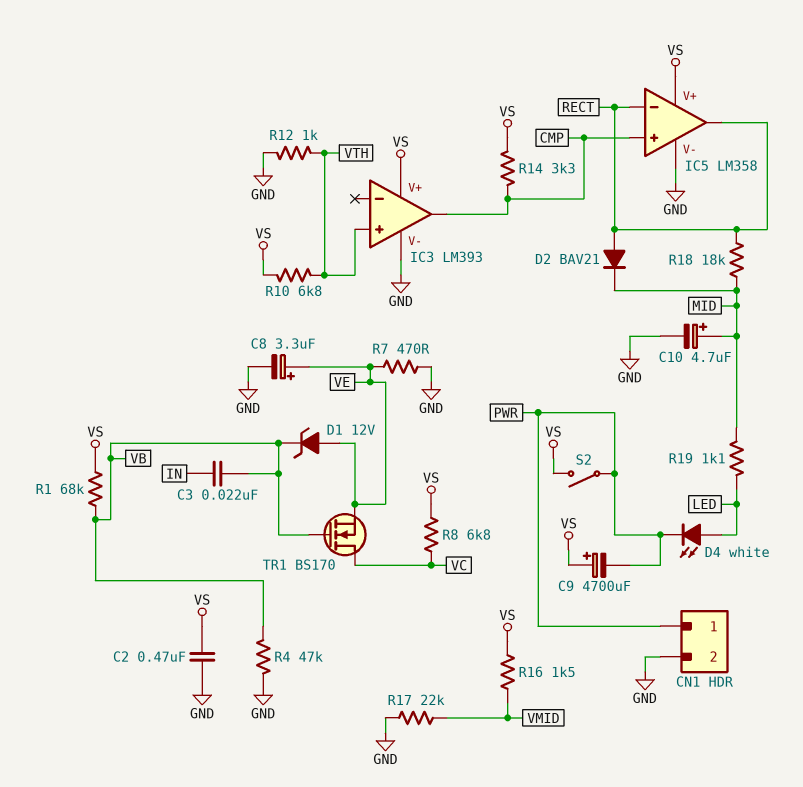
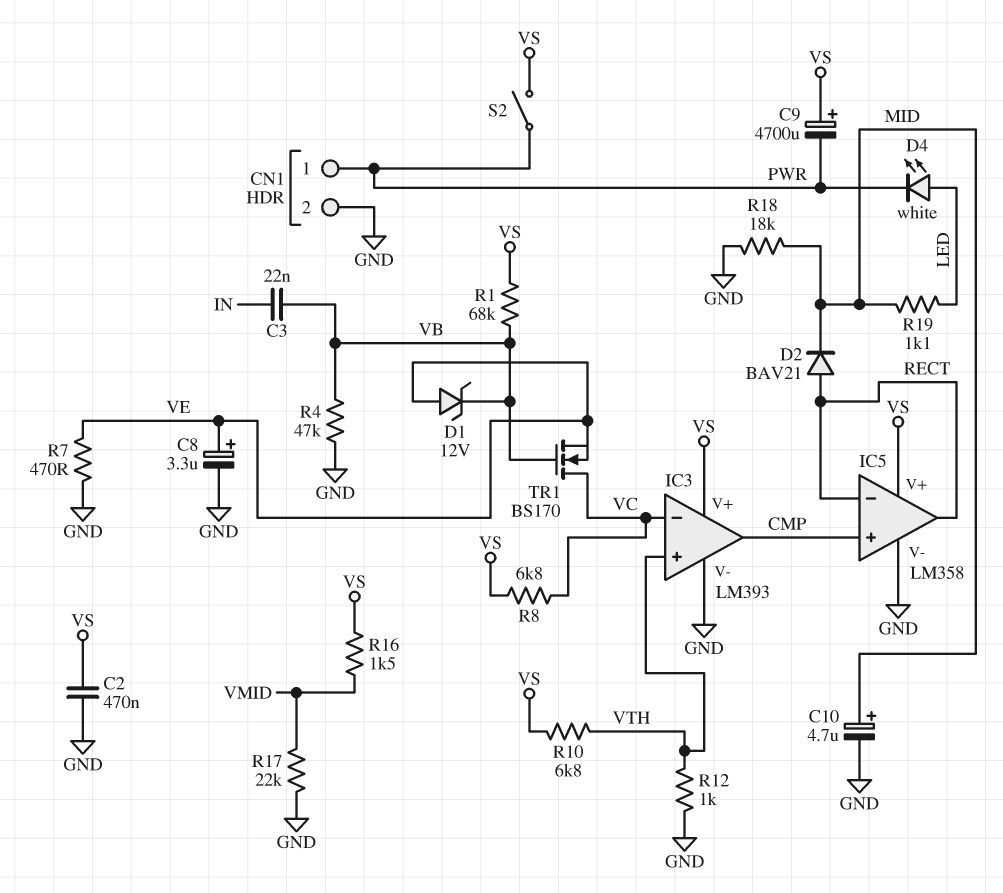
IC3 pin in-: none -> VC
R14: 3.3k (CMP, VS) -> none
R18: 18k (MID, RECT) -> 18k (GND, MID)

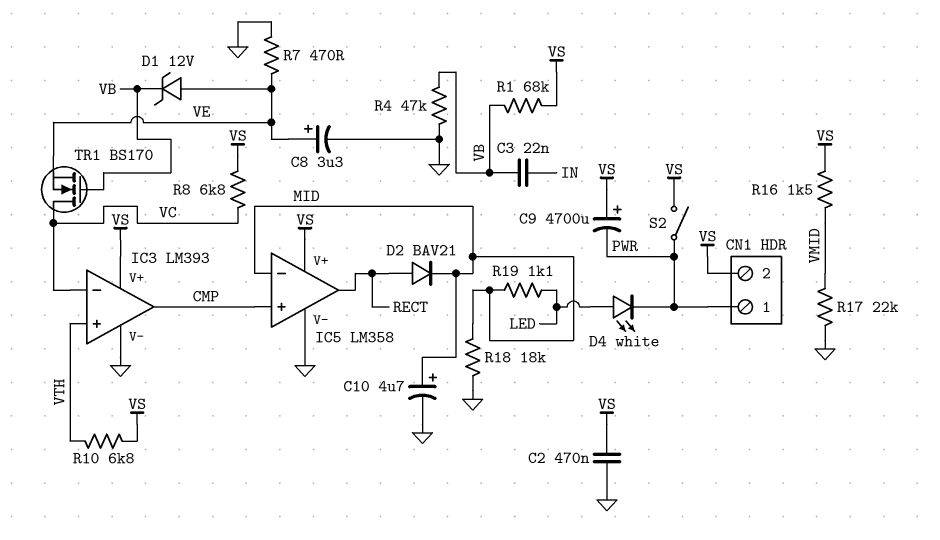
CN1 pin 2: GND -> VS
IC5 pin in-: RECT -> MID
R12: 1k (GND, VTH) -> none

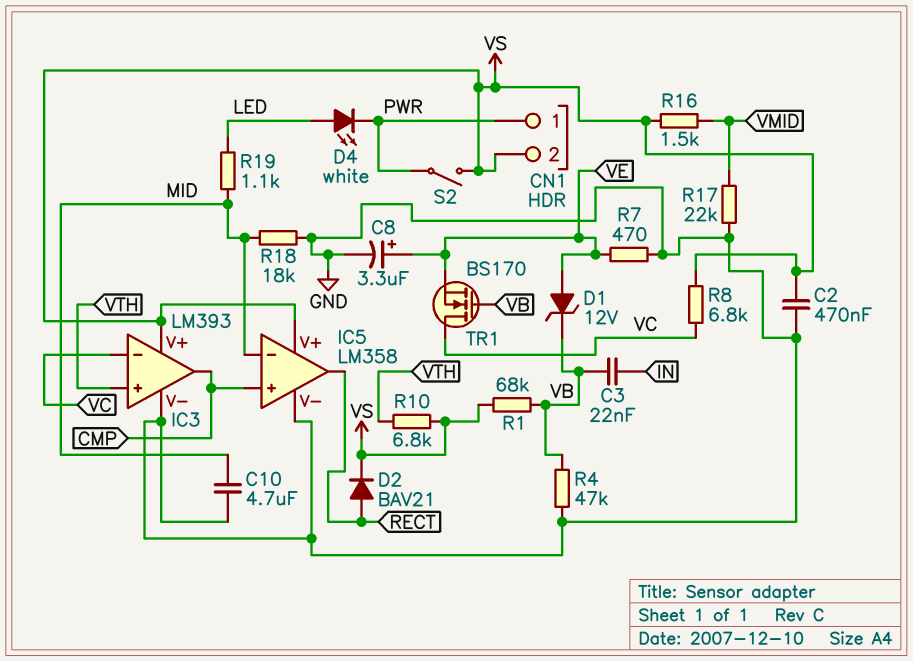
C9: 4700uF (plus VS, minus PWR) -> none
C10: 4.7uF (plus MID, minus GND) -> 4.7uF (GND, MID)
D2: diode BAV21 (A RECT, K MID) -> diode BAV21 (A RECT, K VS)

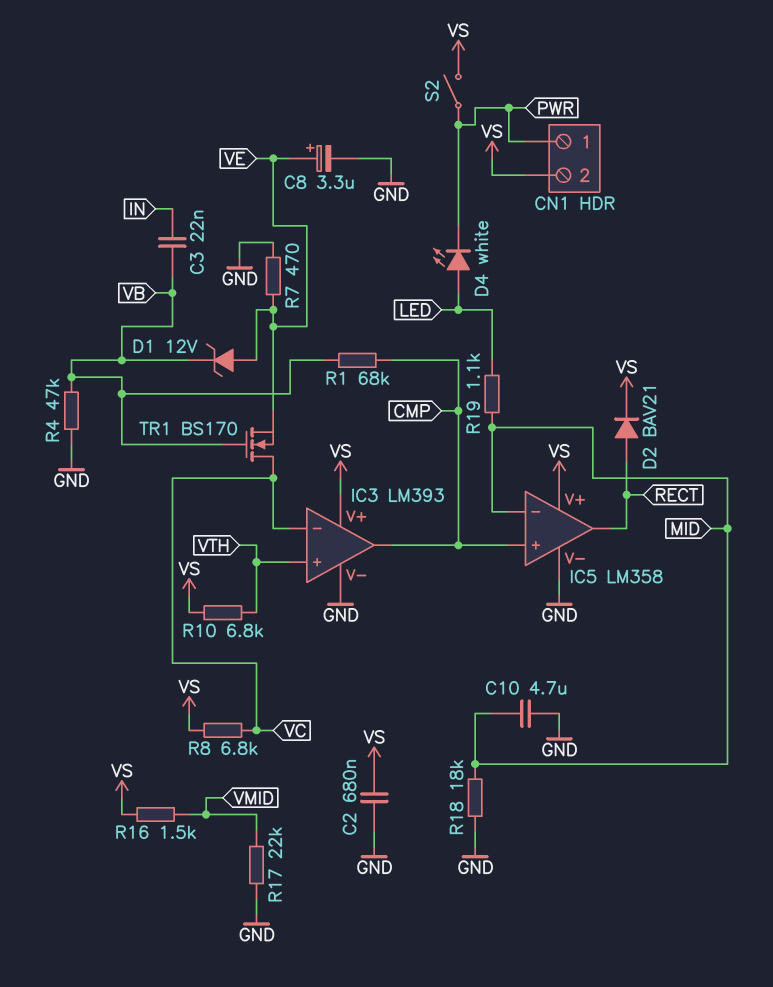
C2: 470nF (GND, VS) -> 680nF (GND, VS)
R1: 68k (VB, VS) -> 68k (CMP, VB)

